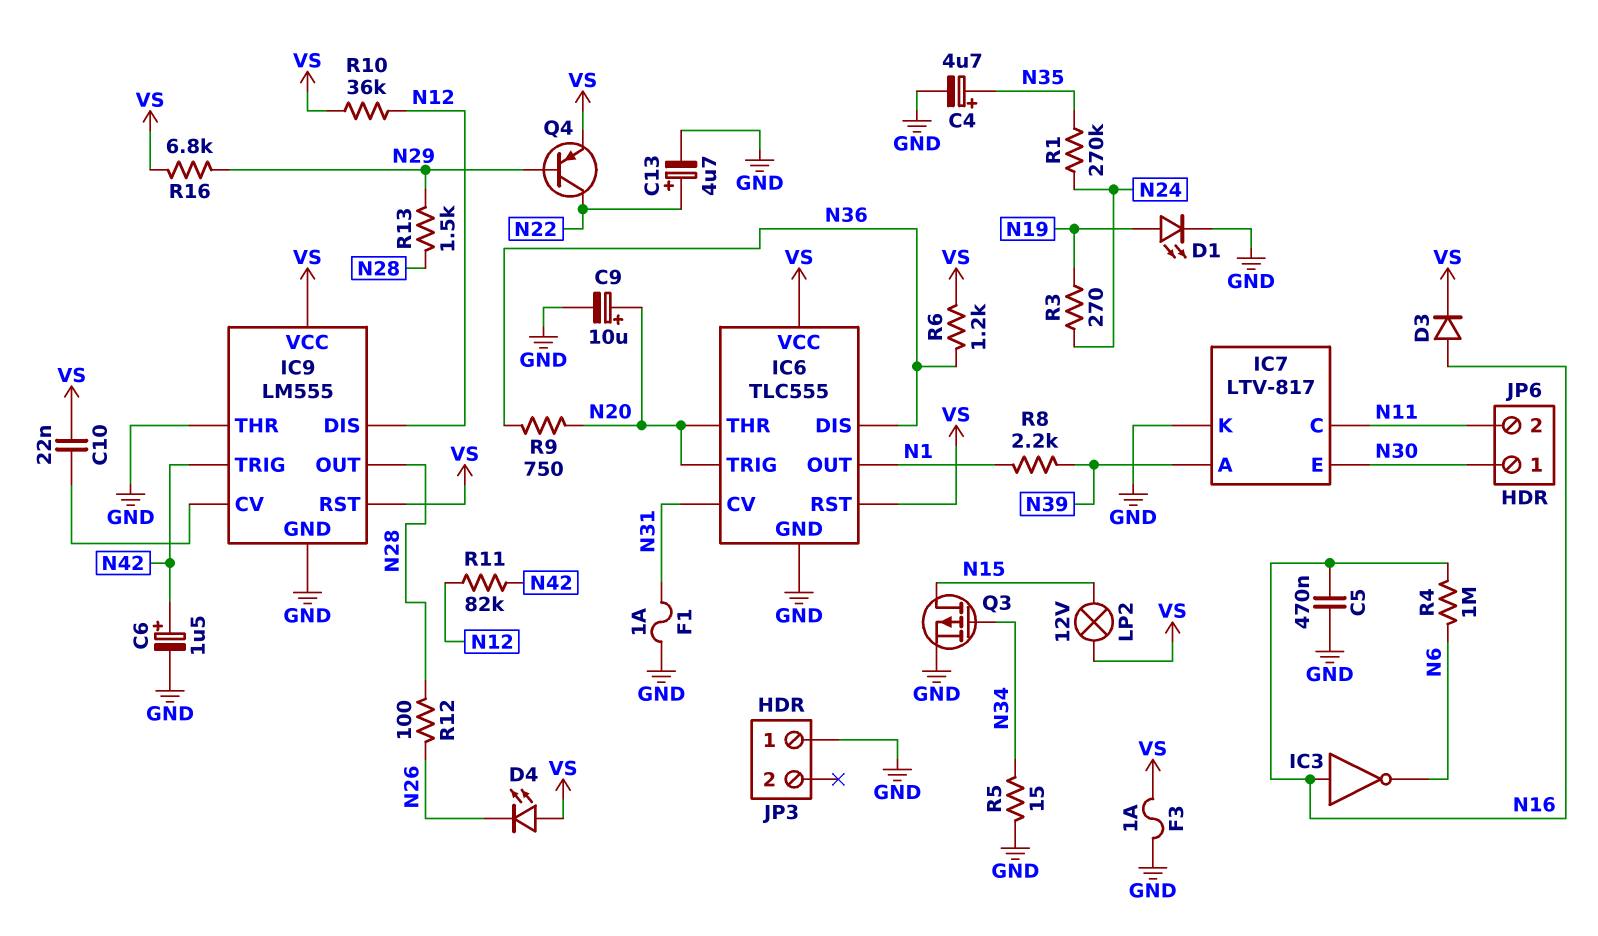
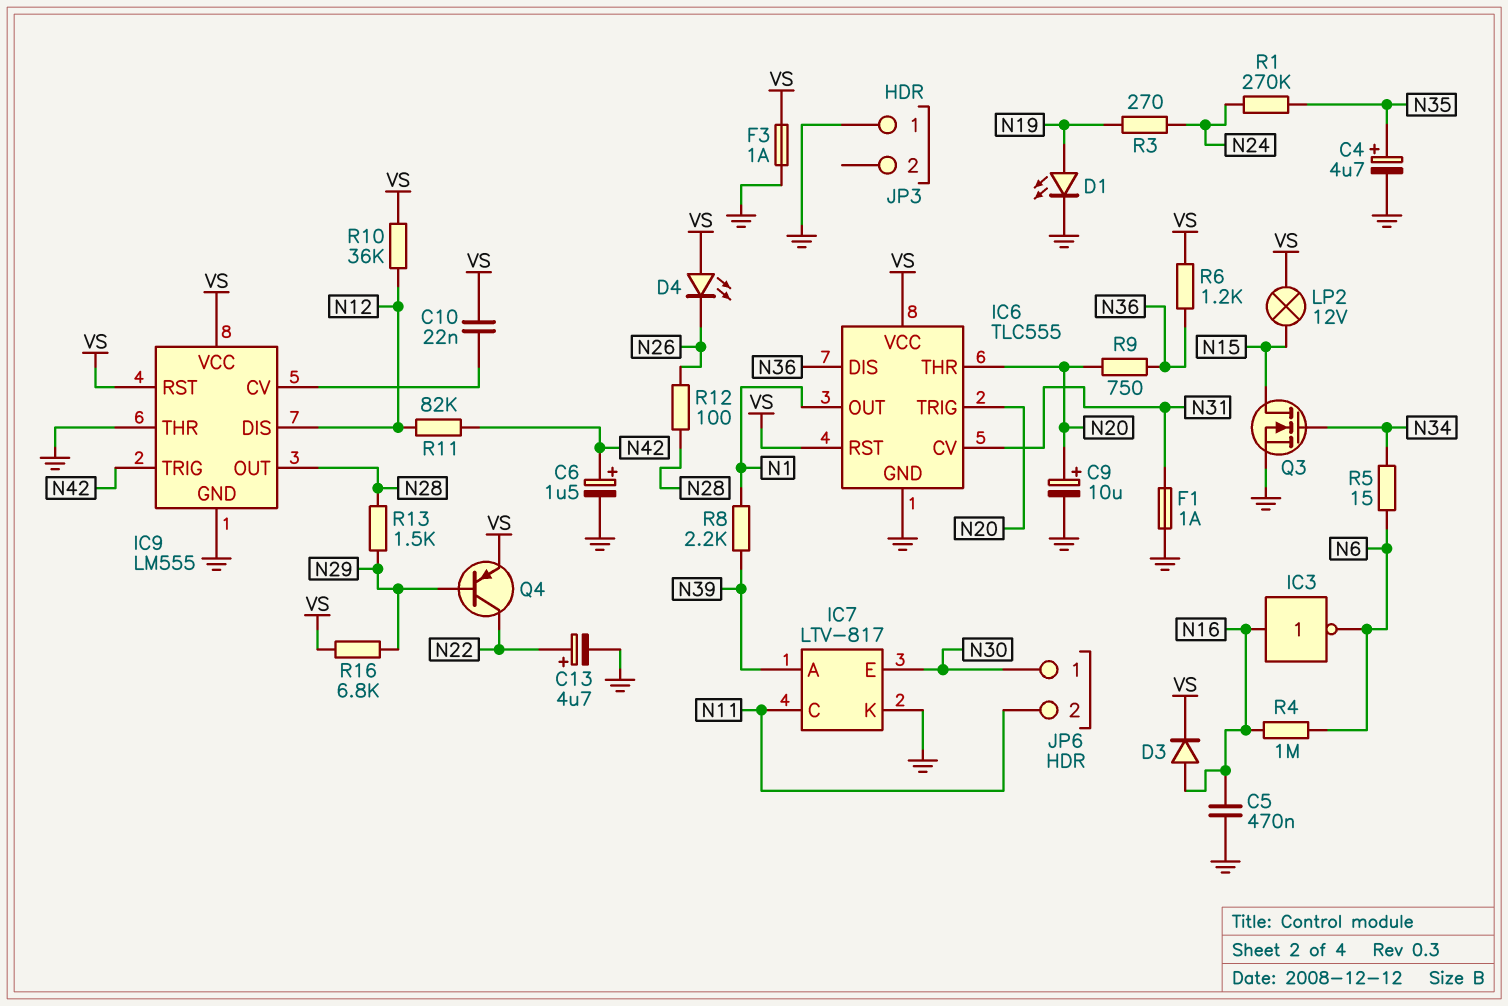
Q3: PMOS (G N34, D N15, S GND) -> NMOS (G N34, D N15, S GND)
R5: 15 (GND, N34) -> 15 (N6, N34)

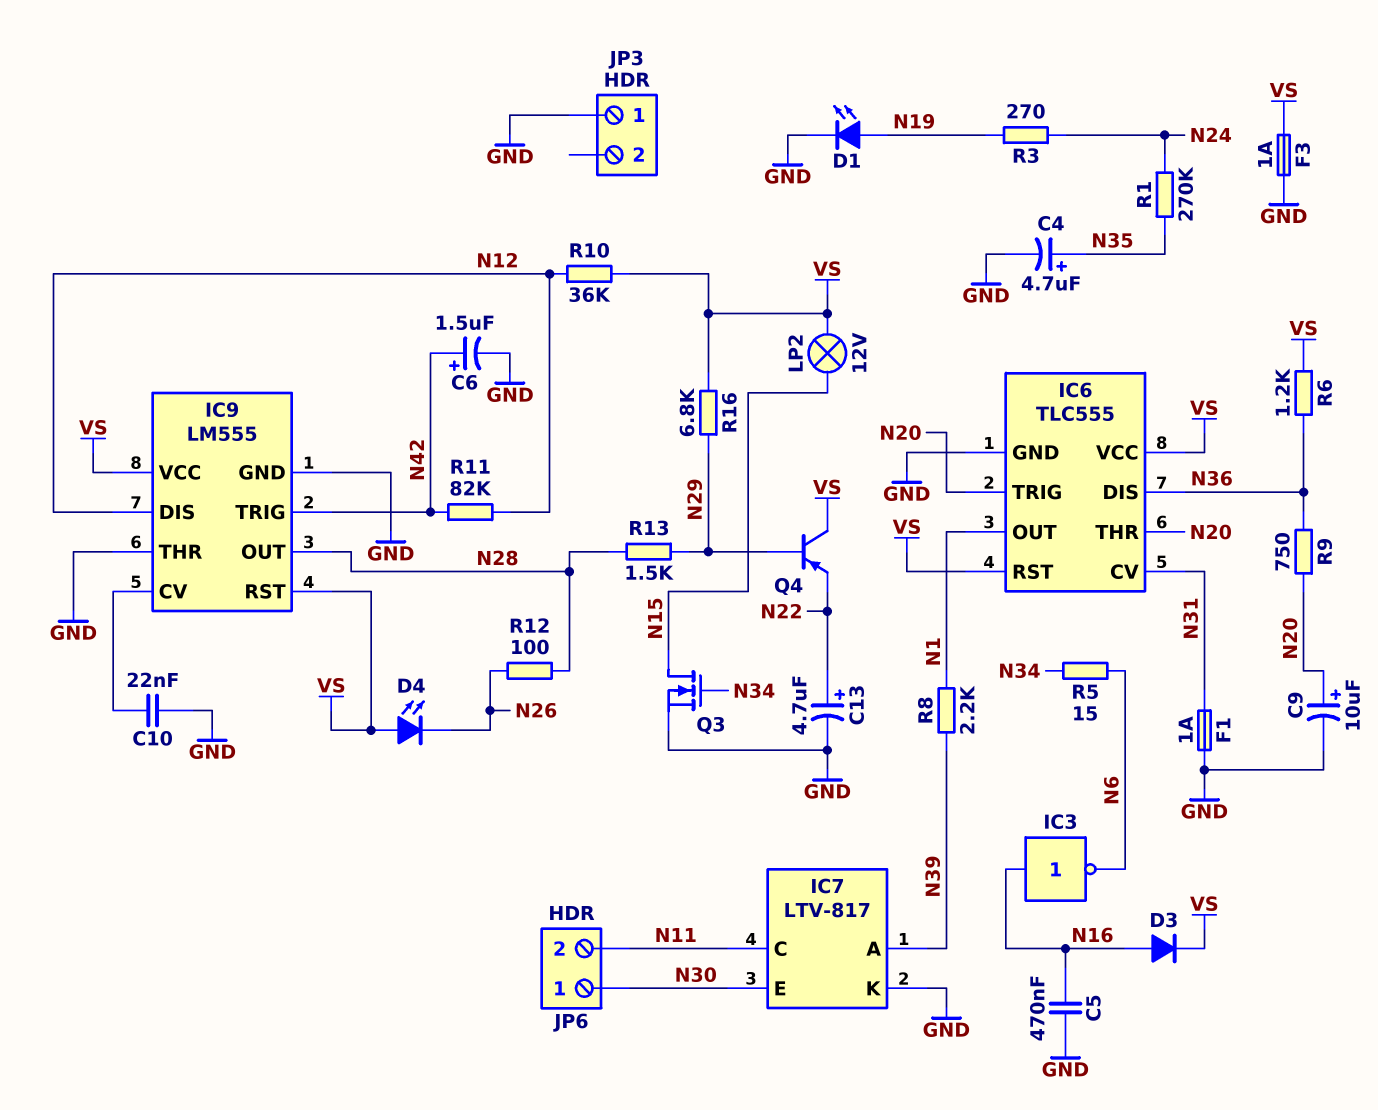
C10: 22nF (IC9/CV, VS) -> 22nF (GND, IC9/CV)
Q4: PNP (B N29, C N22, E VS) -> PNP (B N29, C VS, E N22)
R4: 1M (N6, N16) -> none

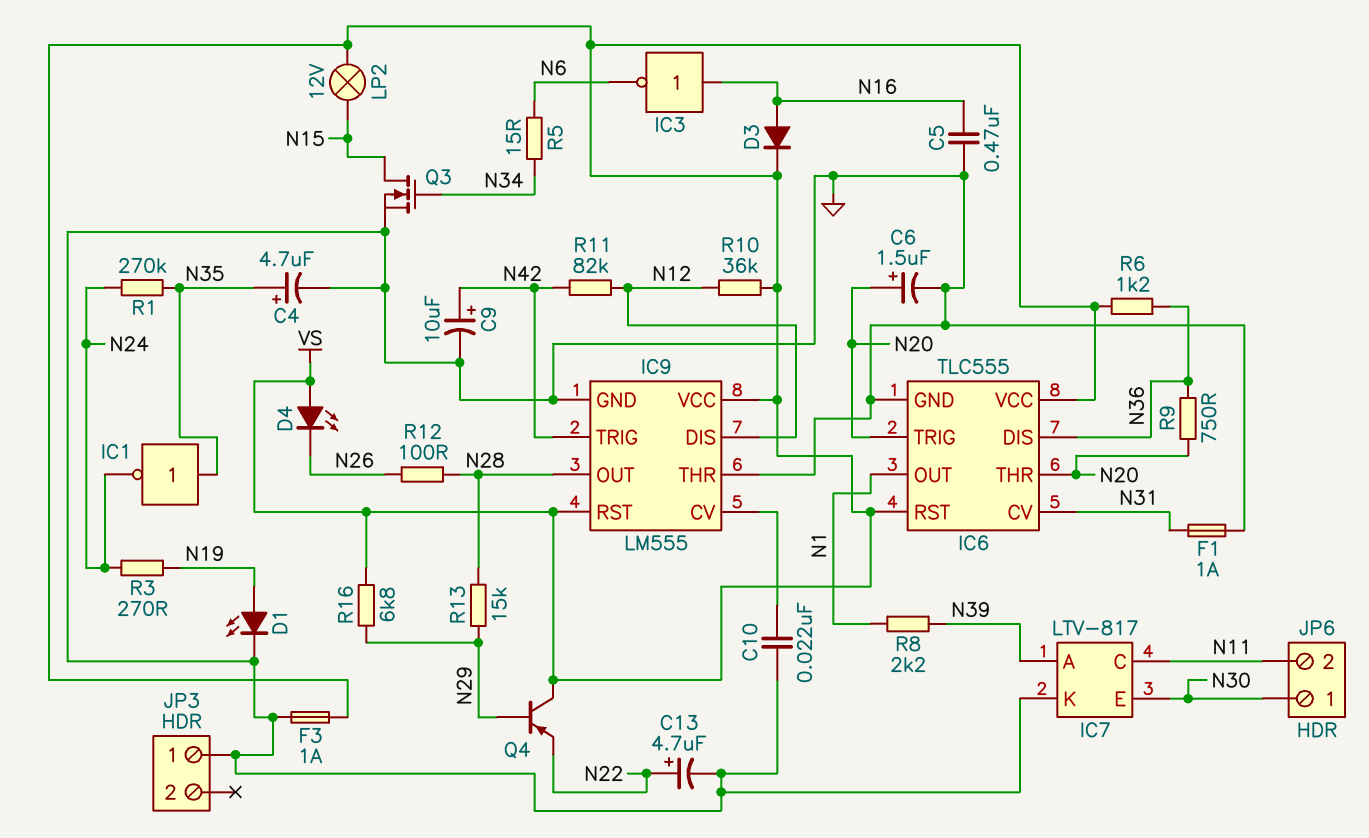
C6: 1.5uF (plus N42, minus GND) -> 1.5uF (plus N20, minus GND)
C9: 10uF (plus N20, minus GND) -> 10uF (plus N42, minus GND)
IC1: none -> NOT (in N35, out N24)
R13: 1.5k (N28, N29) -> 15k (N28, N29)

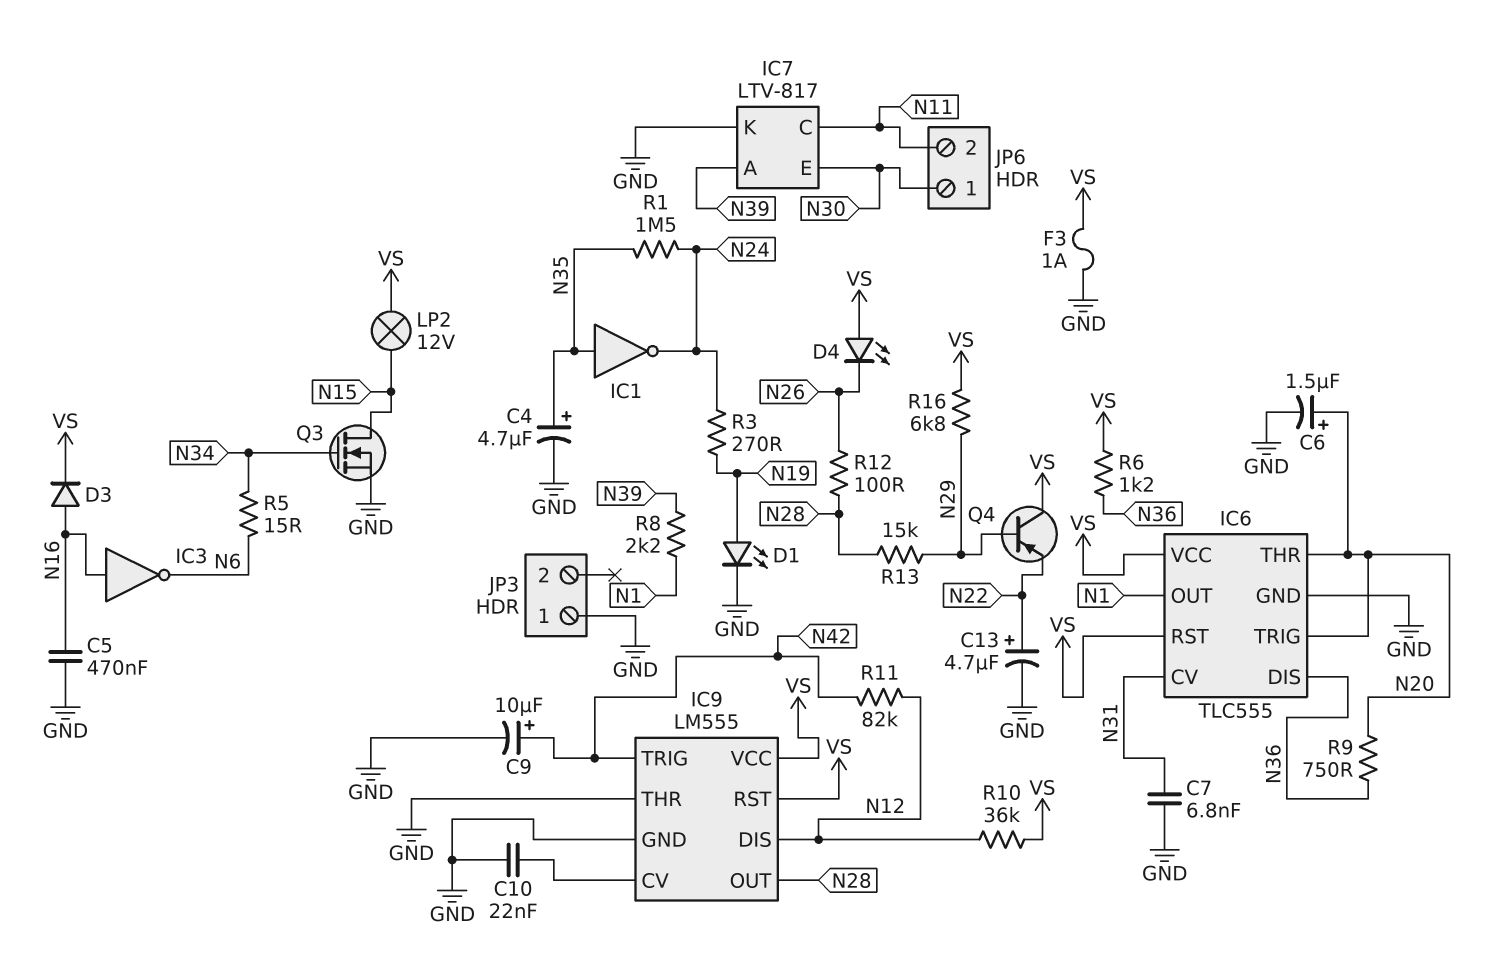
C7: none -> 6.8nF (GND, N31)
F1: 1A (GND, N31) -> none
R1: 270k (N24, N35) -> 1.5M (N24, N35)

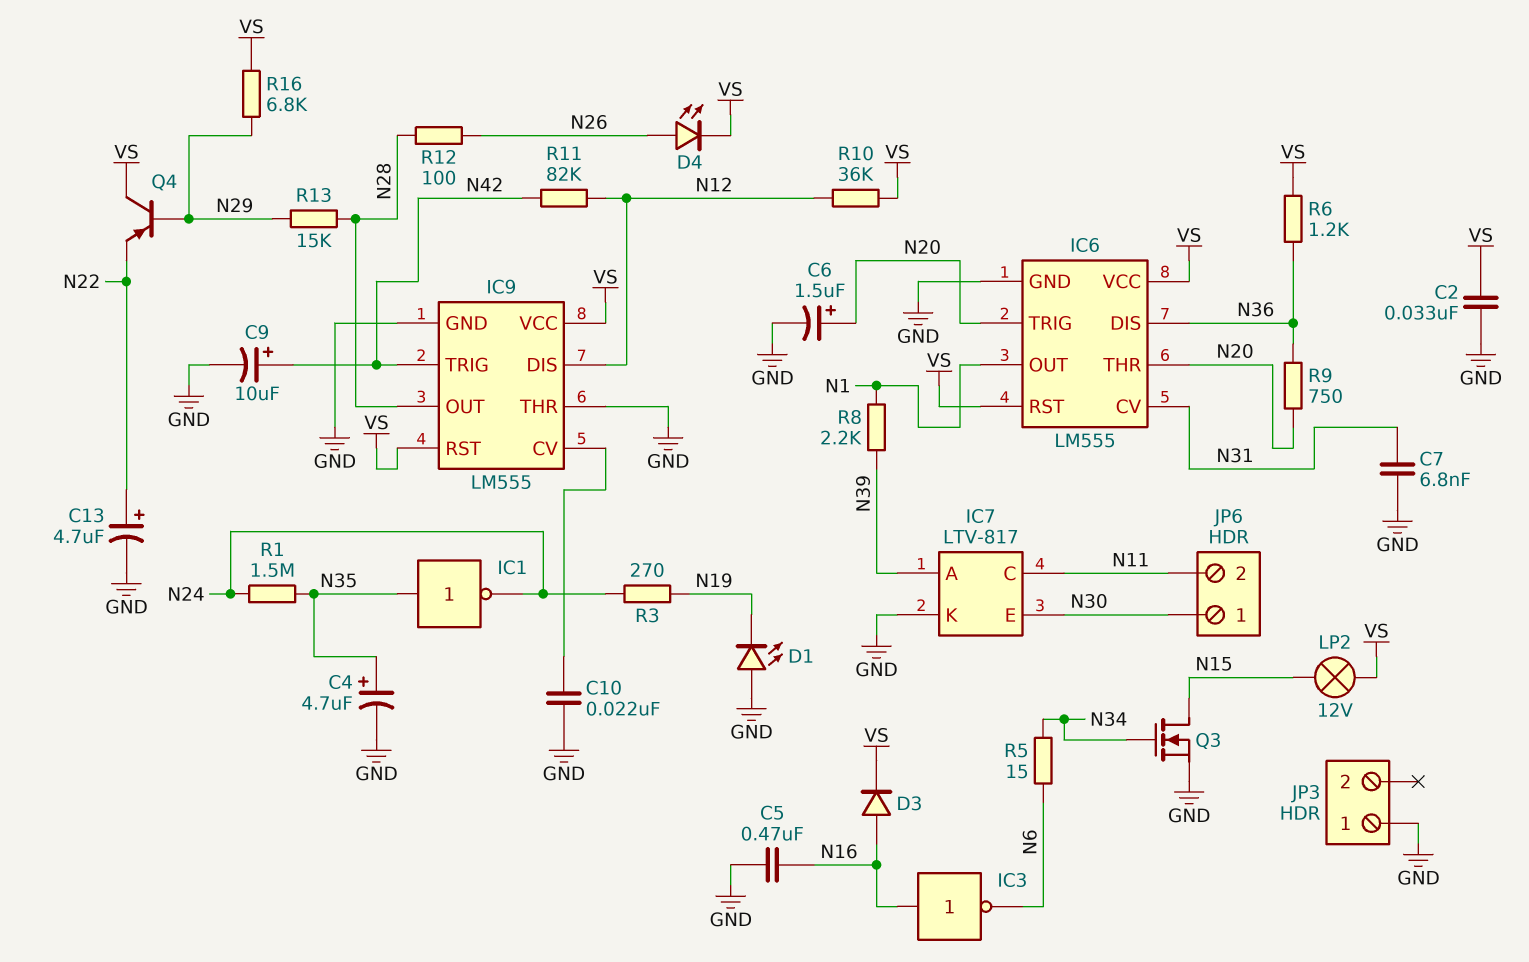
C2: none -> 33nF (GND, VS)
D1: LED (A N19, K GND) -> LED (A GND, K N19)
D4: LED (A VS, K N26) -> LED (A N26, K VS)
F3: 1A (GND, VS) -> none
IC6: TLC555 -> LM555

